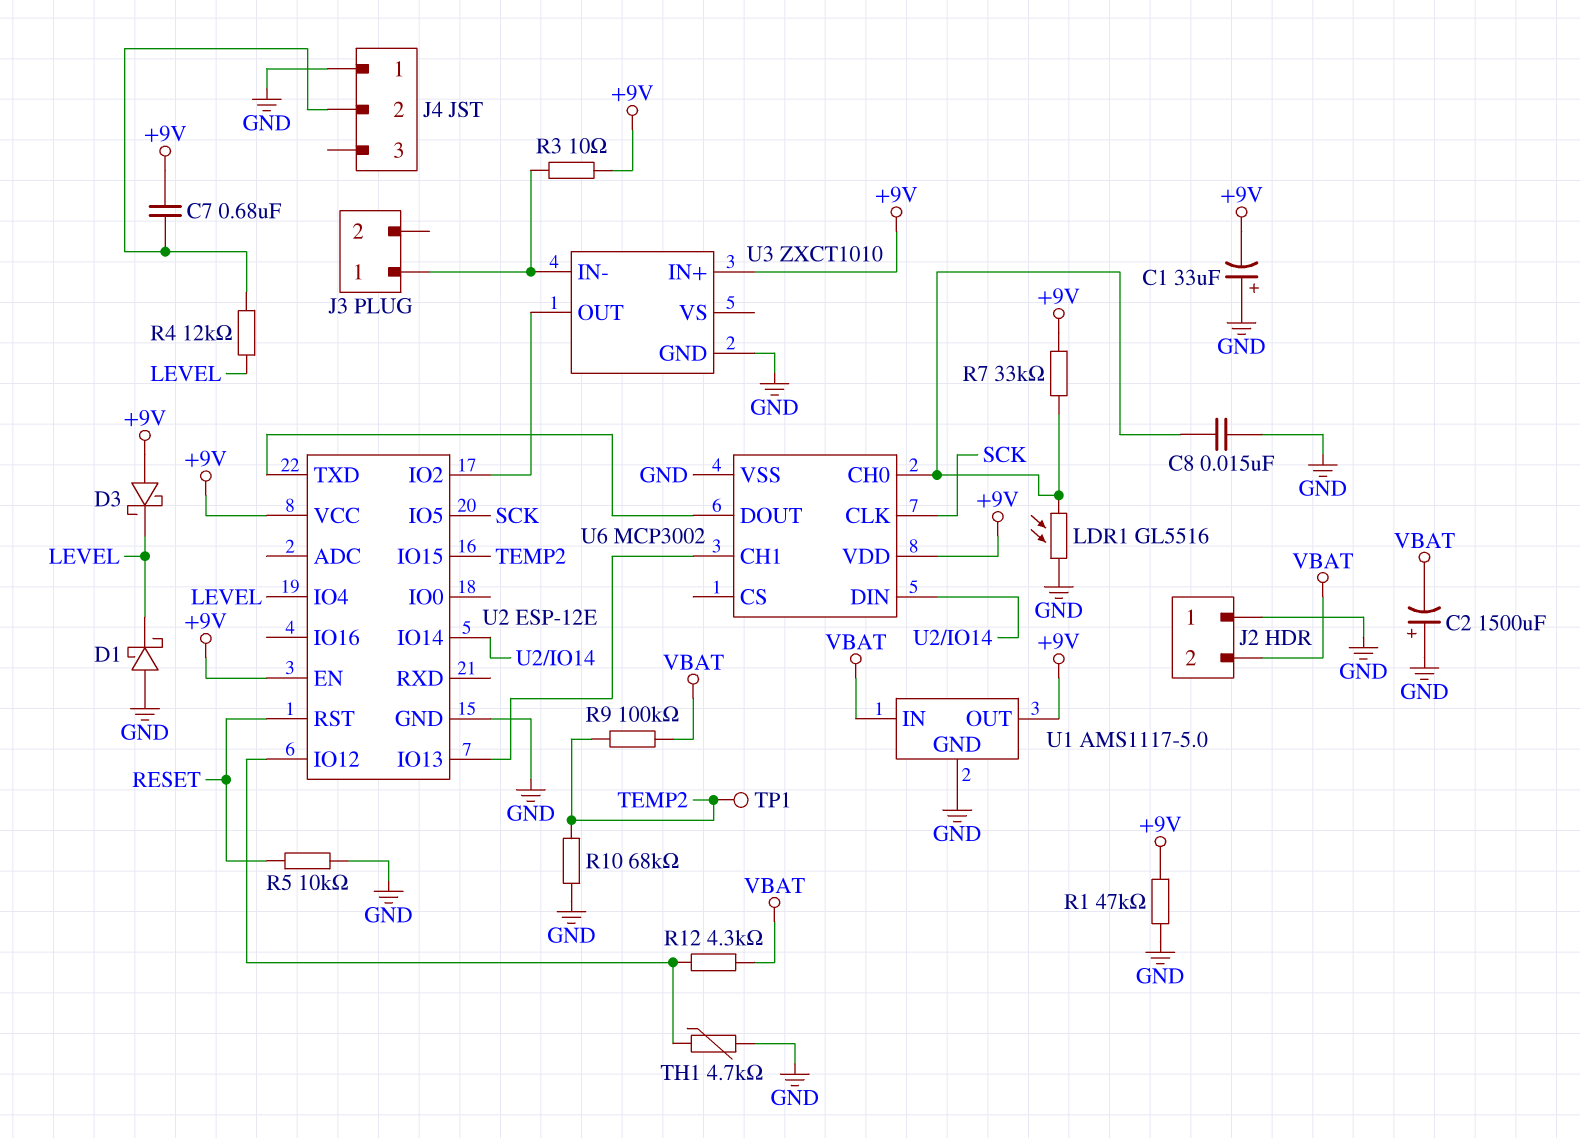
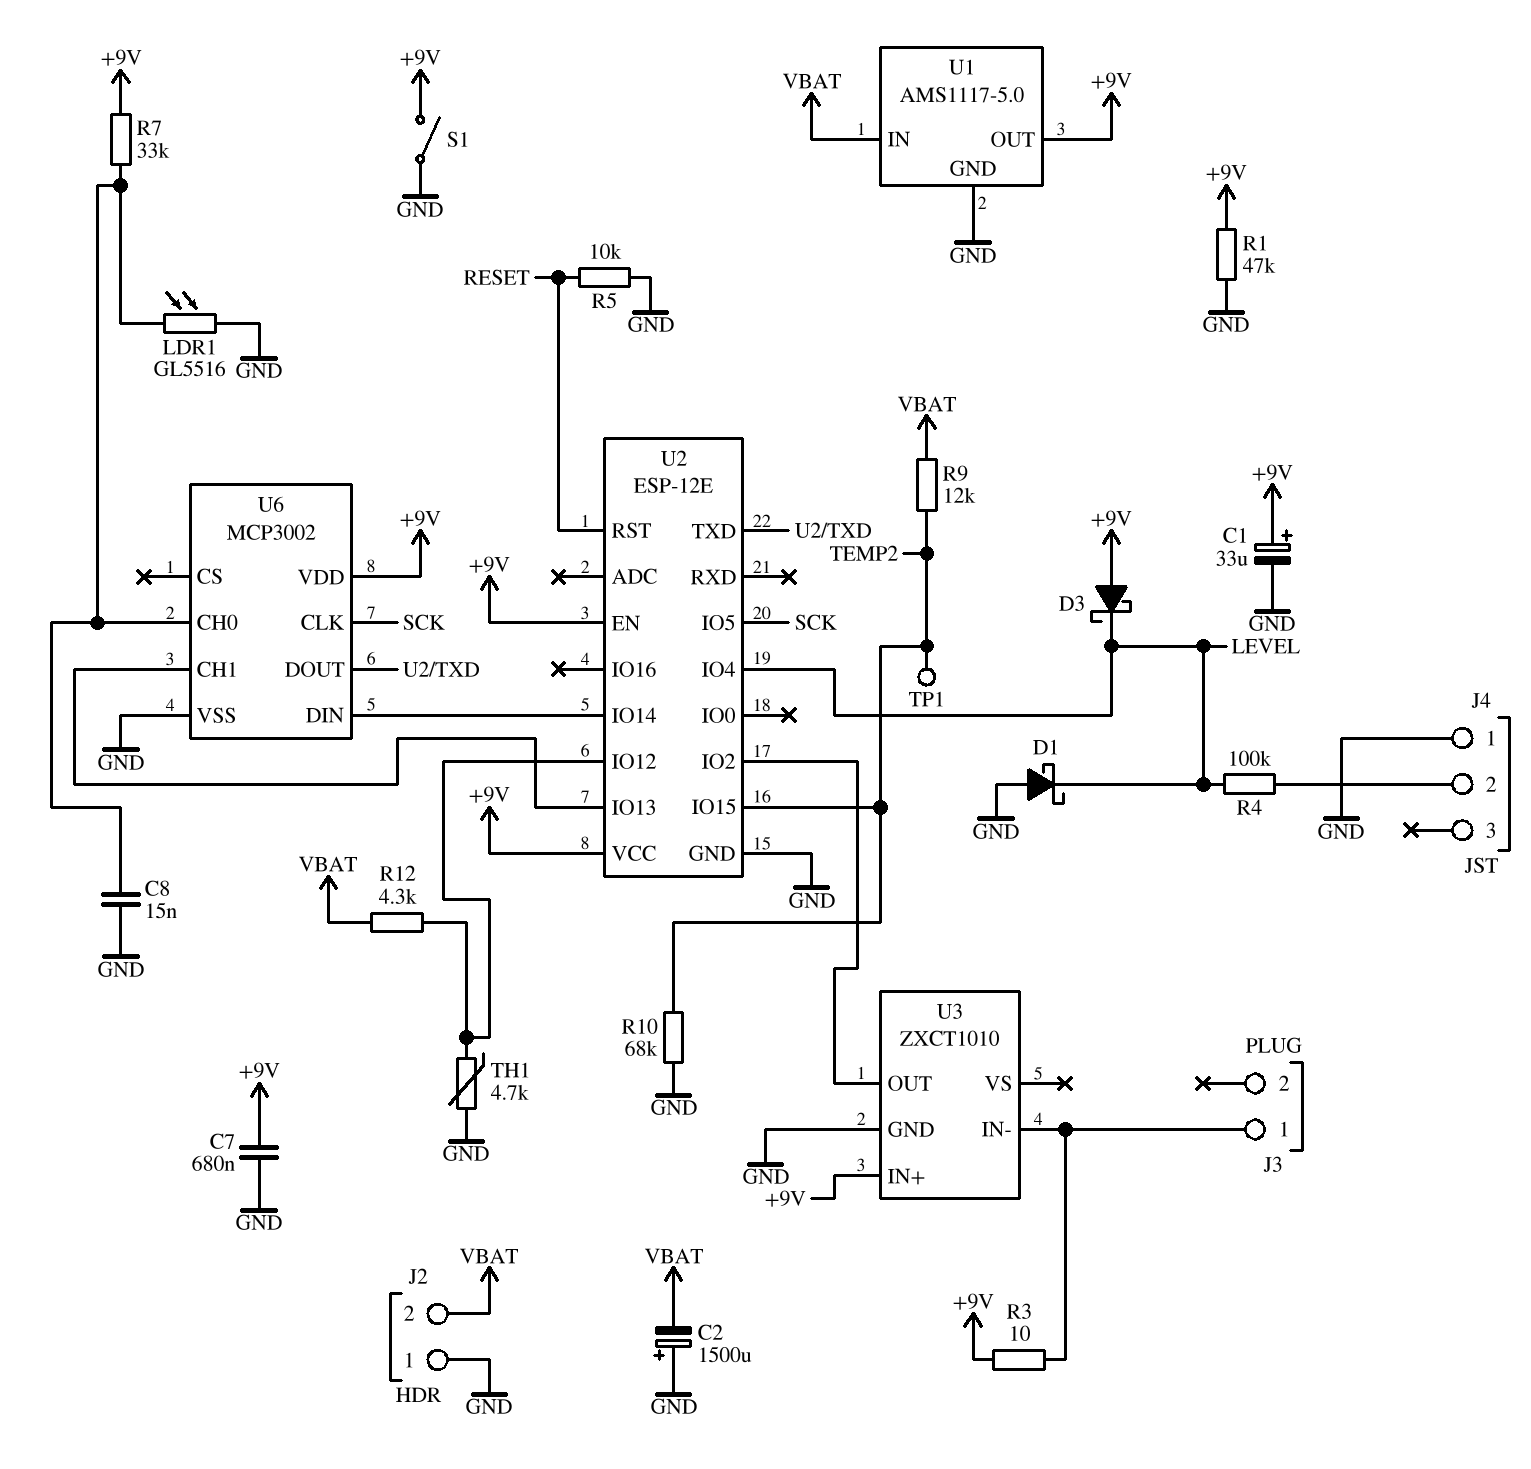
C1: 33uF (plus GND, minus +9V) -> 33uF (plus +9V, minus GND)
C7: 680nF (+9V, J4/2) -> 680nF (+9V, GND)
R4: 12k (J4/2, LEVEL) -> 100k (J4/2, LEVEL)
R9: 100k (TEMP2, VBAT) -> 12k (TEMP2, VBAT)
S1: none -> switch (+9V, GND)

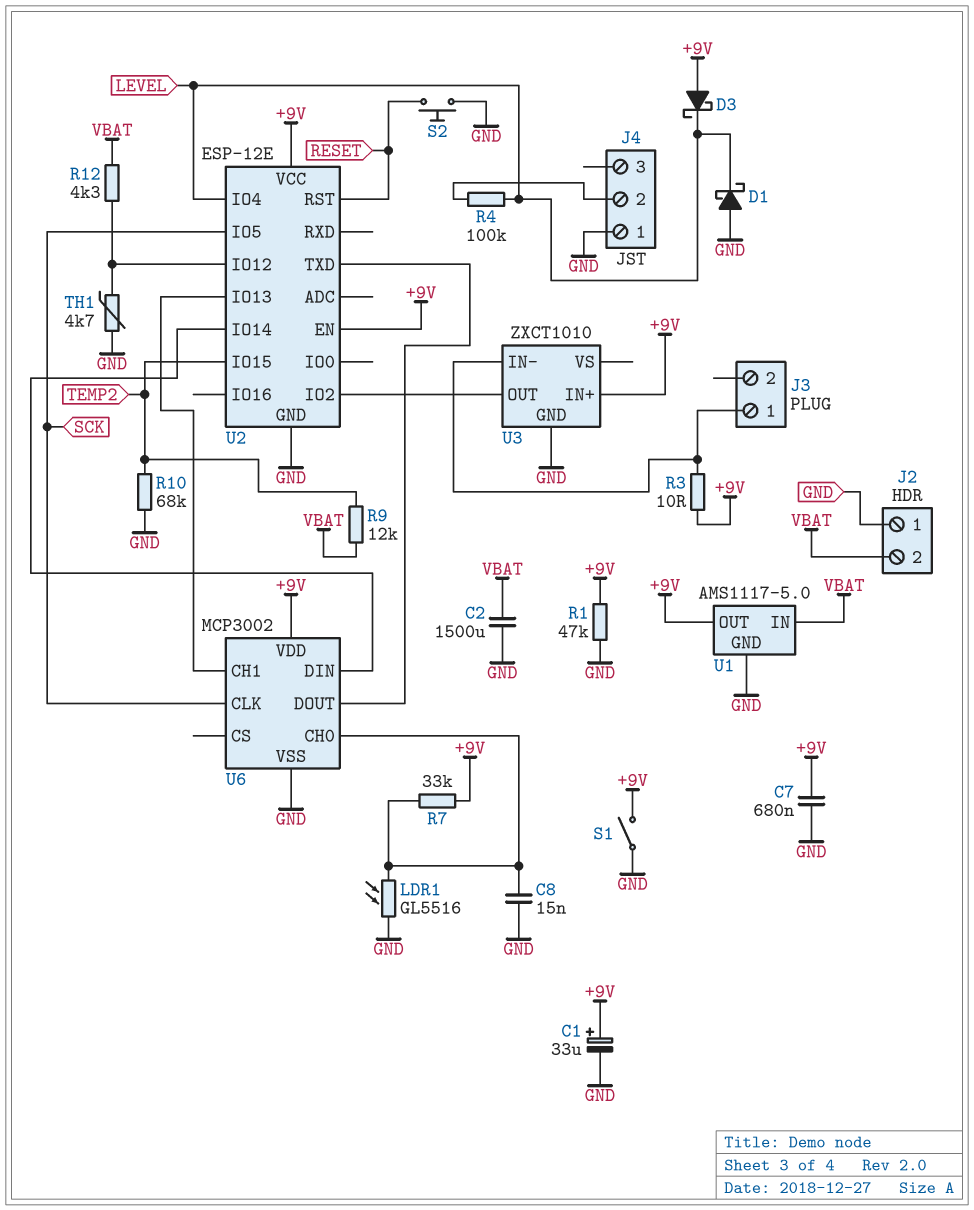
C2: 1500uF (plus GND, minus VBAT) -> 1500uF (GND, VBAT)
R5: 10k (GND, RESET) -> none
S2: none -> button (GND, RESET)
TP1: test point (TEMP2) -> none

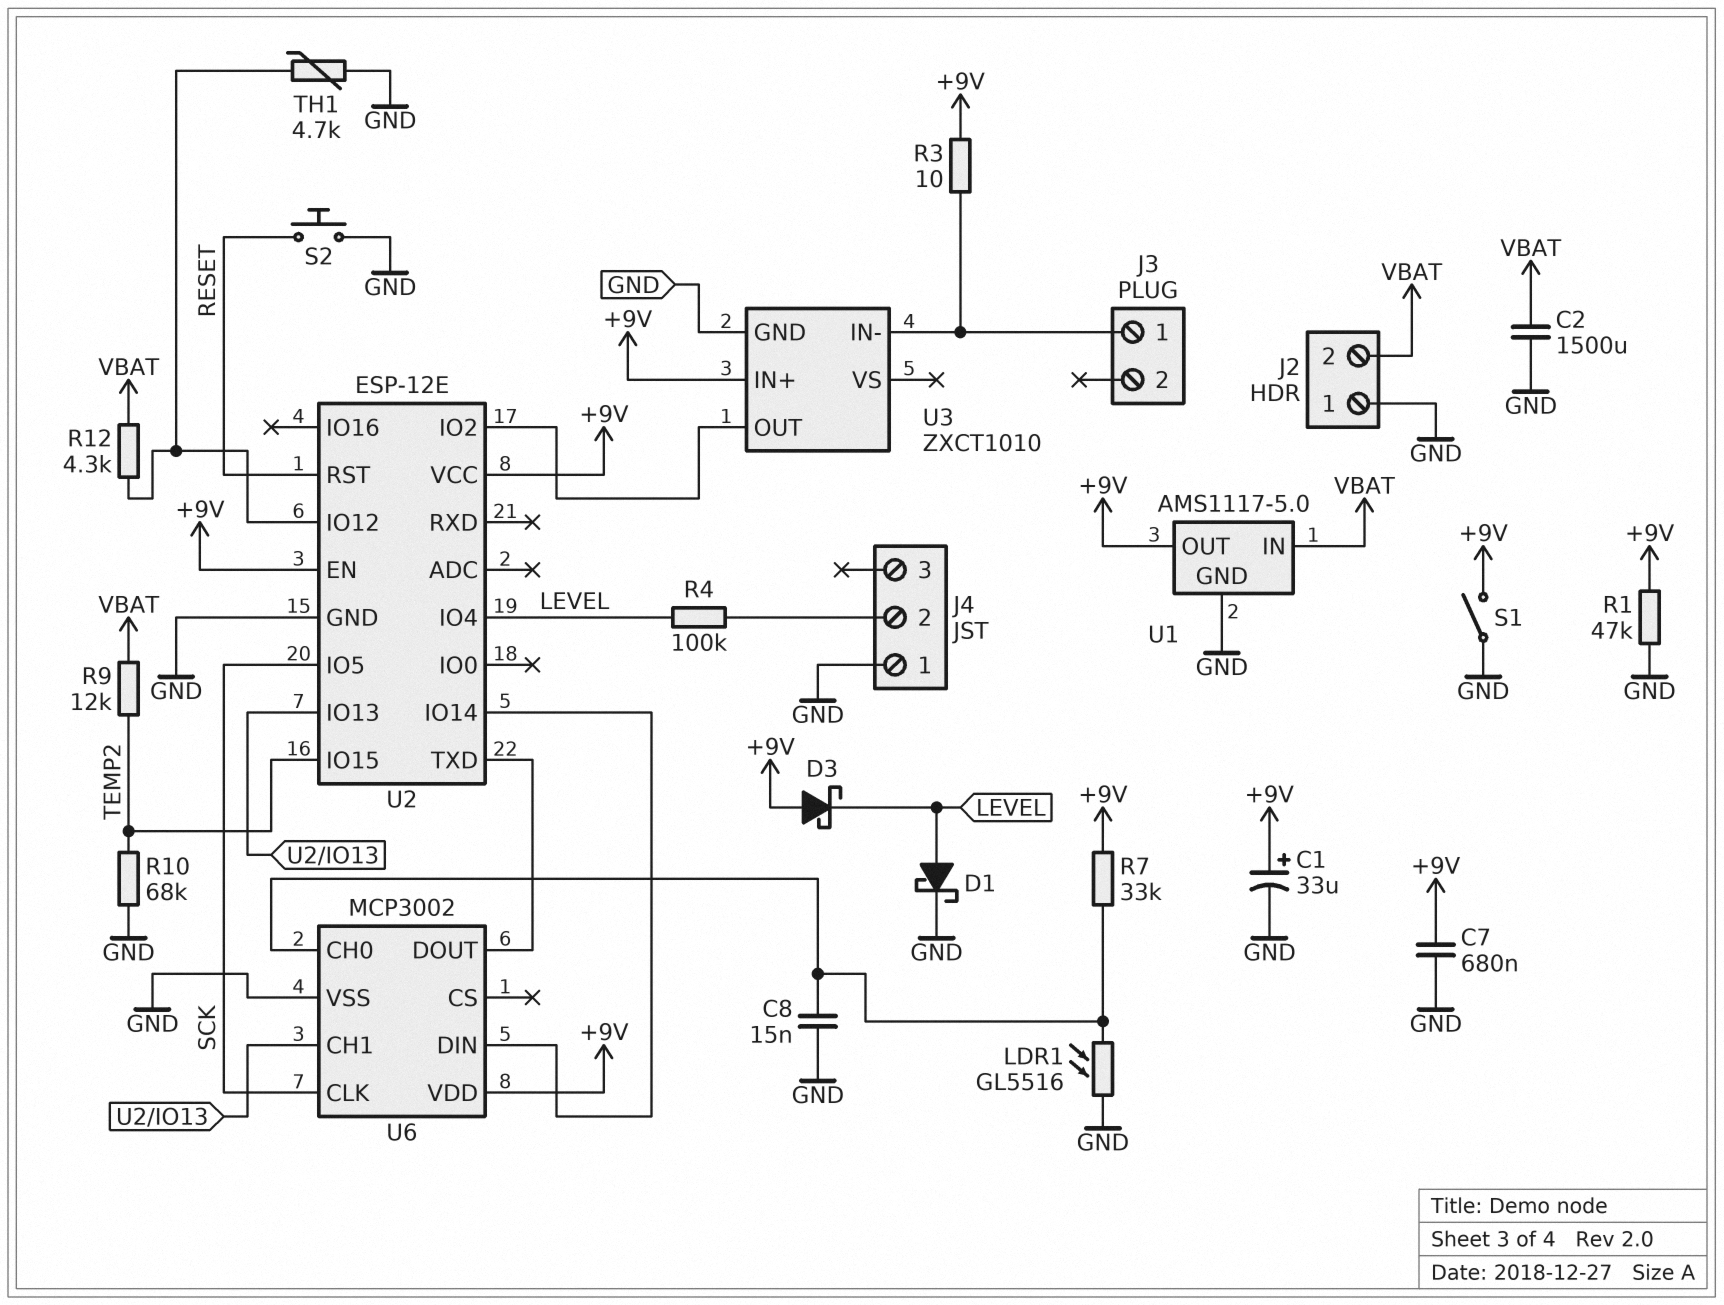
D1: schottky (A GND, K LEVEL) -> schottky (A LEVEL, K GND)

